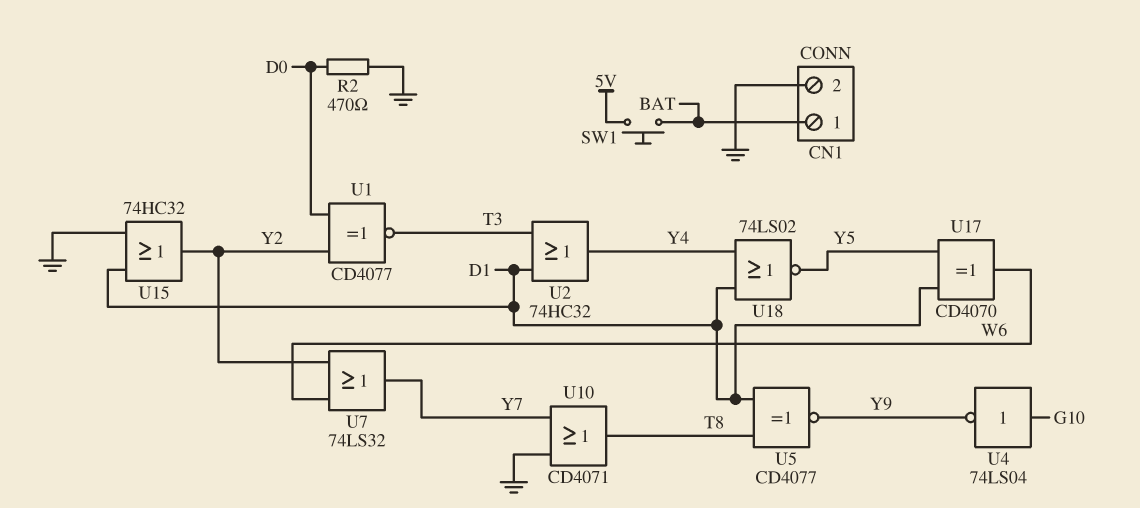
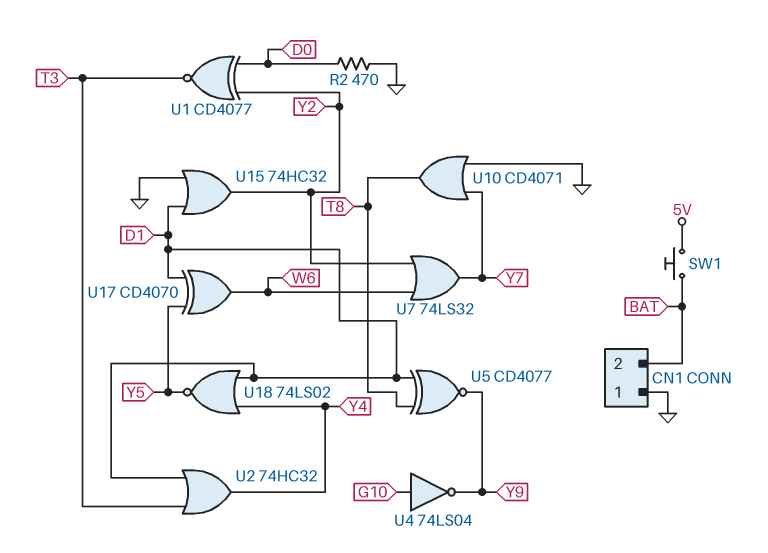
CN1 pin 1: BAT -> GND
CN1 pin 2: GND -> BAT

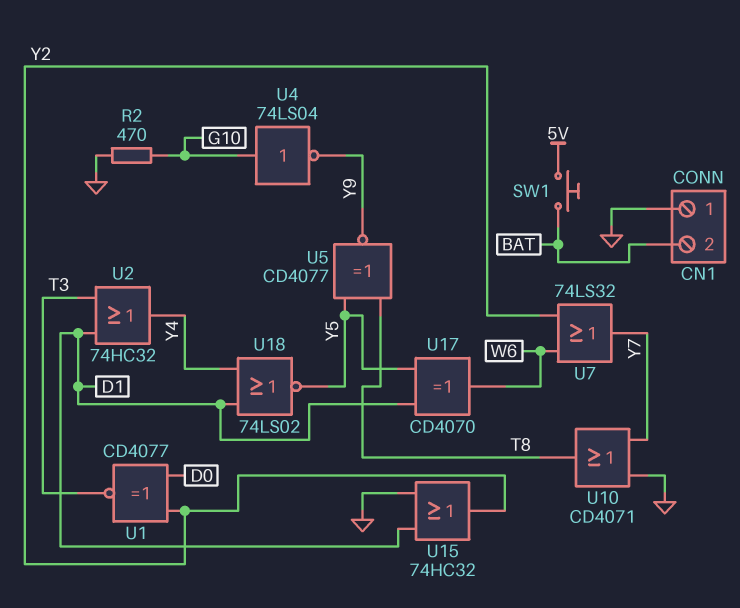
R2: 470 (D0, GND) -> 470 (G10, GND)
U5: XNOR CD4077 (in D1, in T8, out Y9) -> XNOR CD4077 (in T8, in Y5, out Y9)

